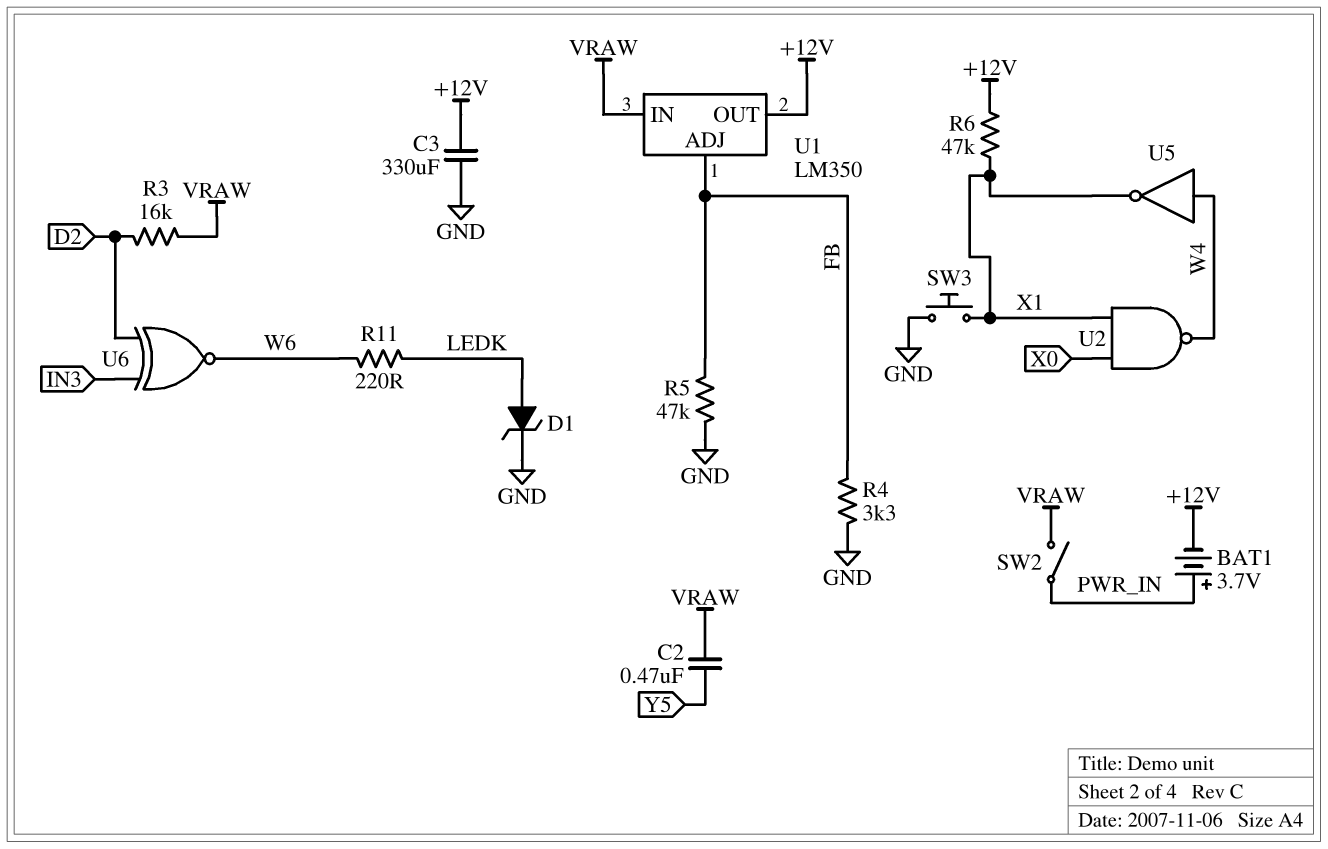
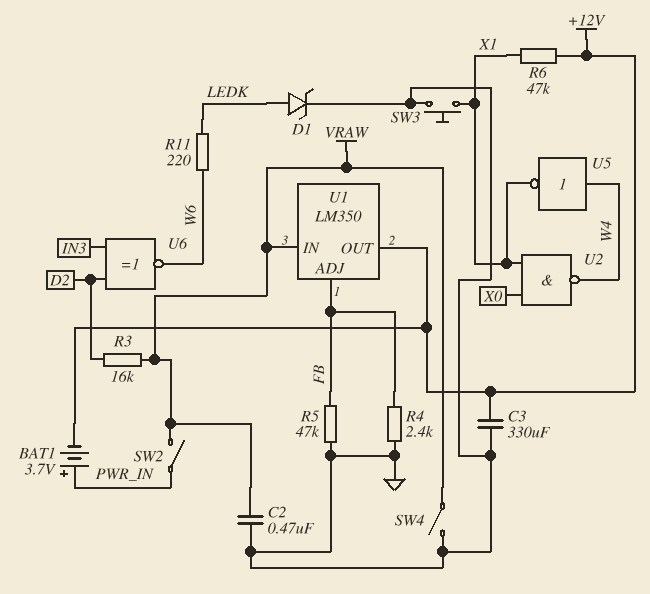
C2: 470nF (VRAW, Y5) -> 470nF (GND, VRAW)
R4: 3.3k (FB, GND) -> 2.4k (FB, GND)
SW4: none -> switch (GND, VRAW)

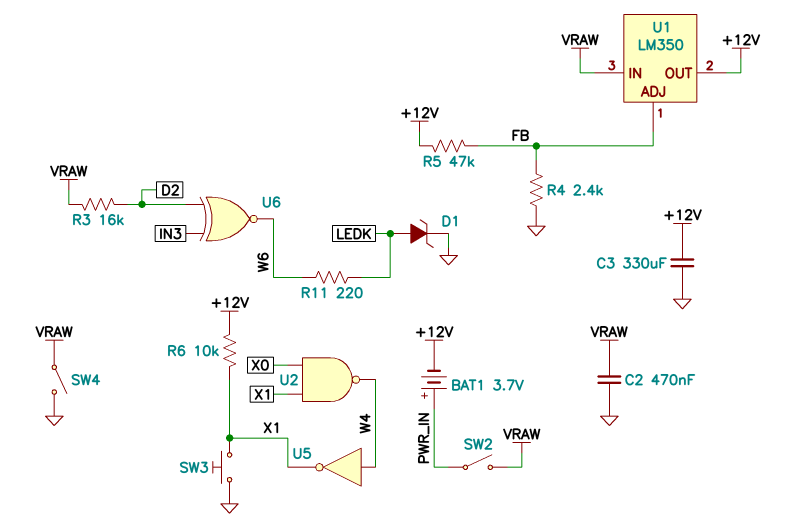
R5: 47k (FB, GND) -> 47k (+12V, FB)
R6: 47k (+12V, X1) -> 10k (+12V, X1)

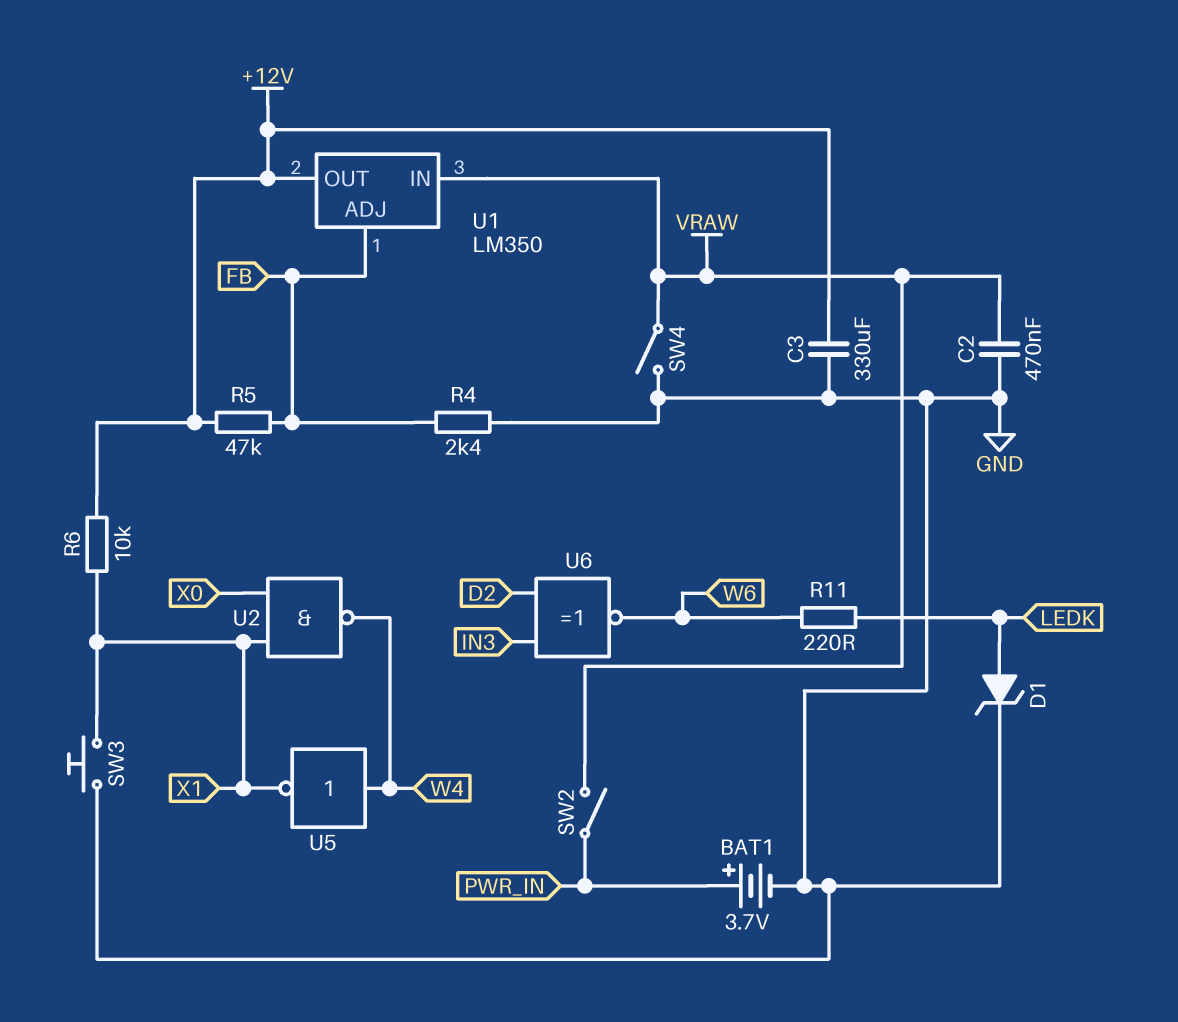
BAT1: 3.7V (plus PWR_IN, minus +12V) -> 3.7V (plus PWR_IN, minus GND)
R3: 16k (D2, VRAW) -> none

